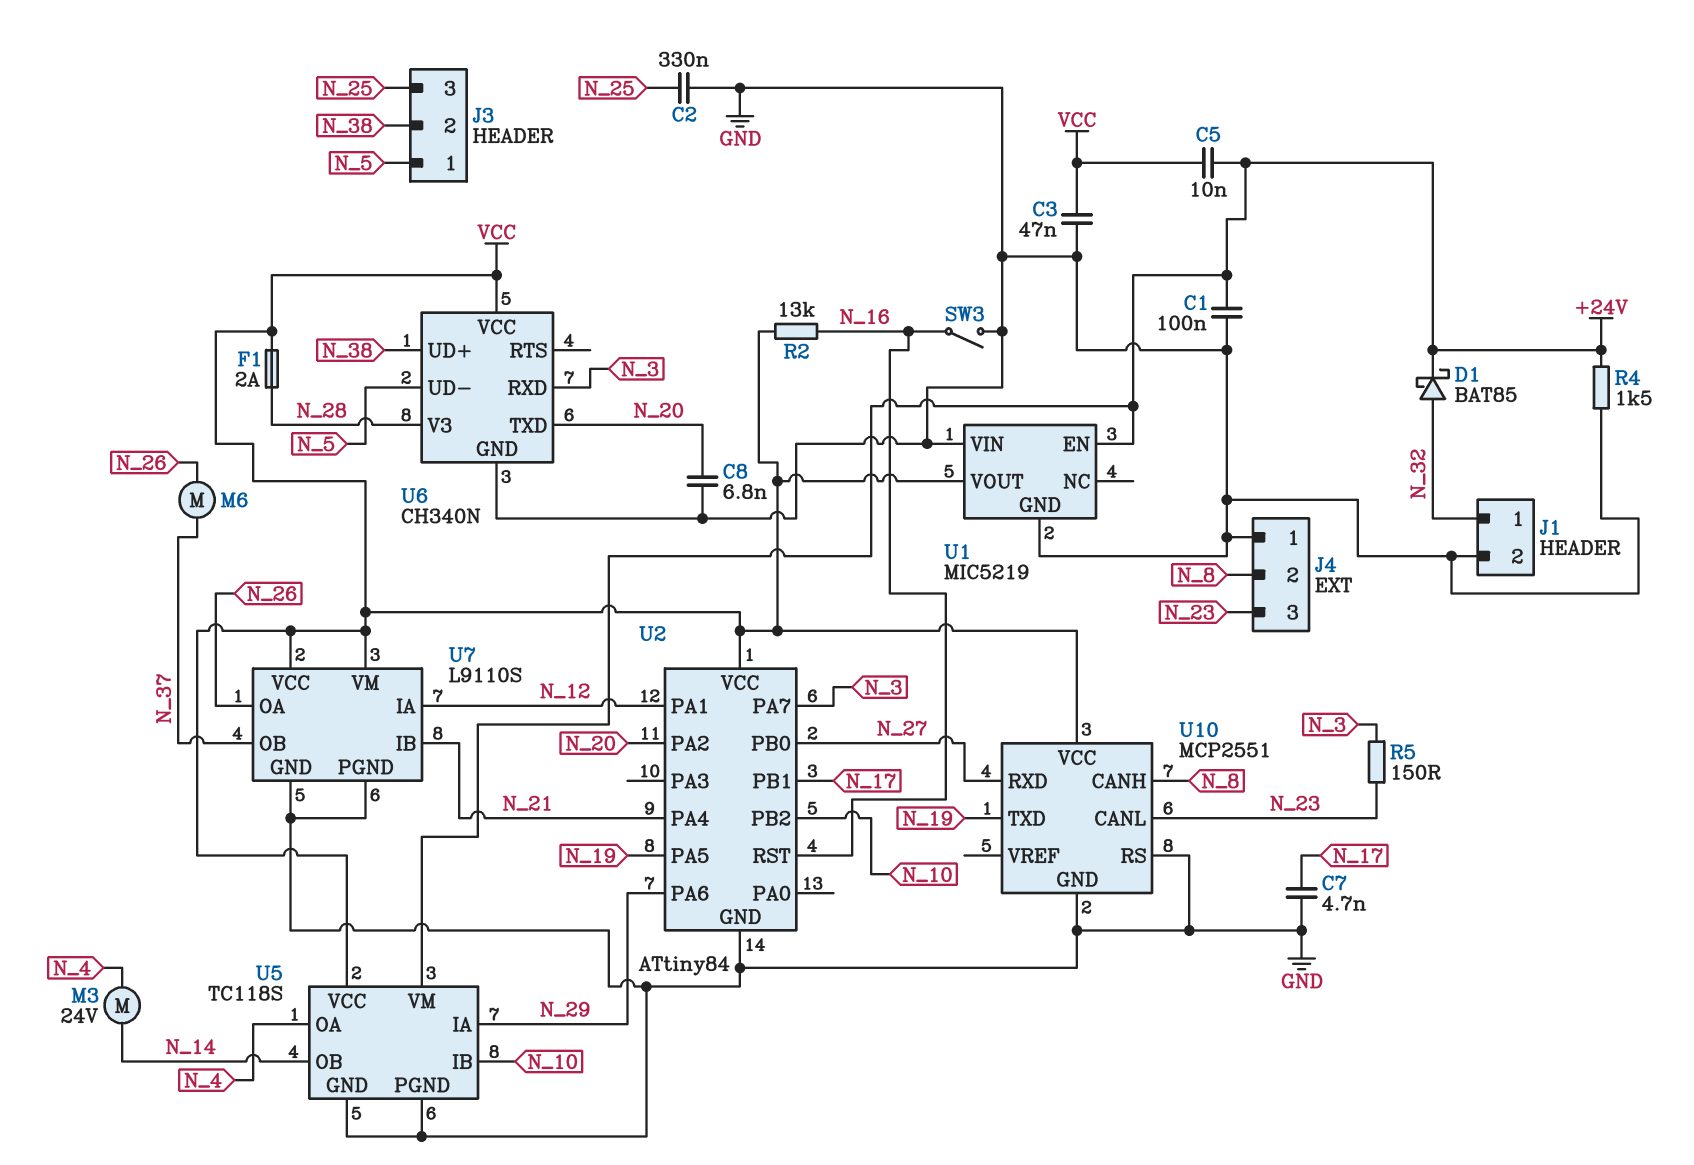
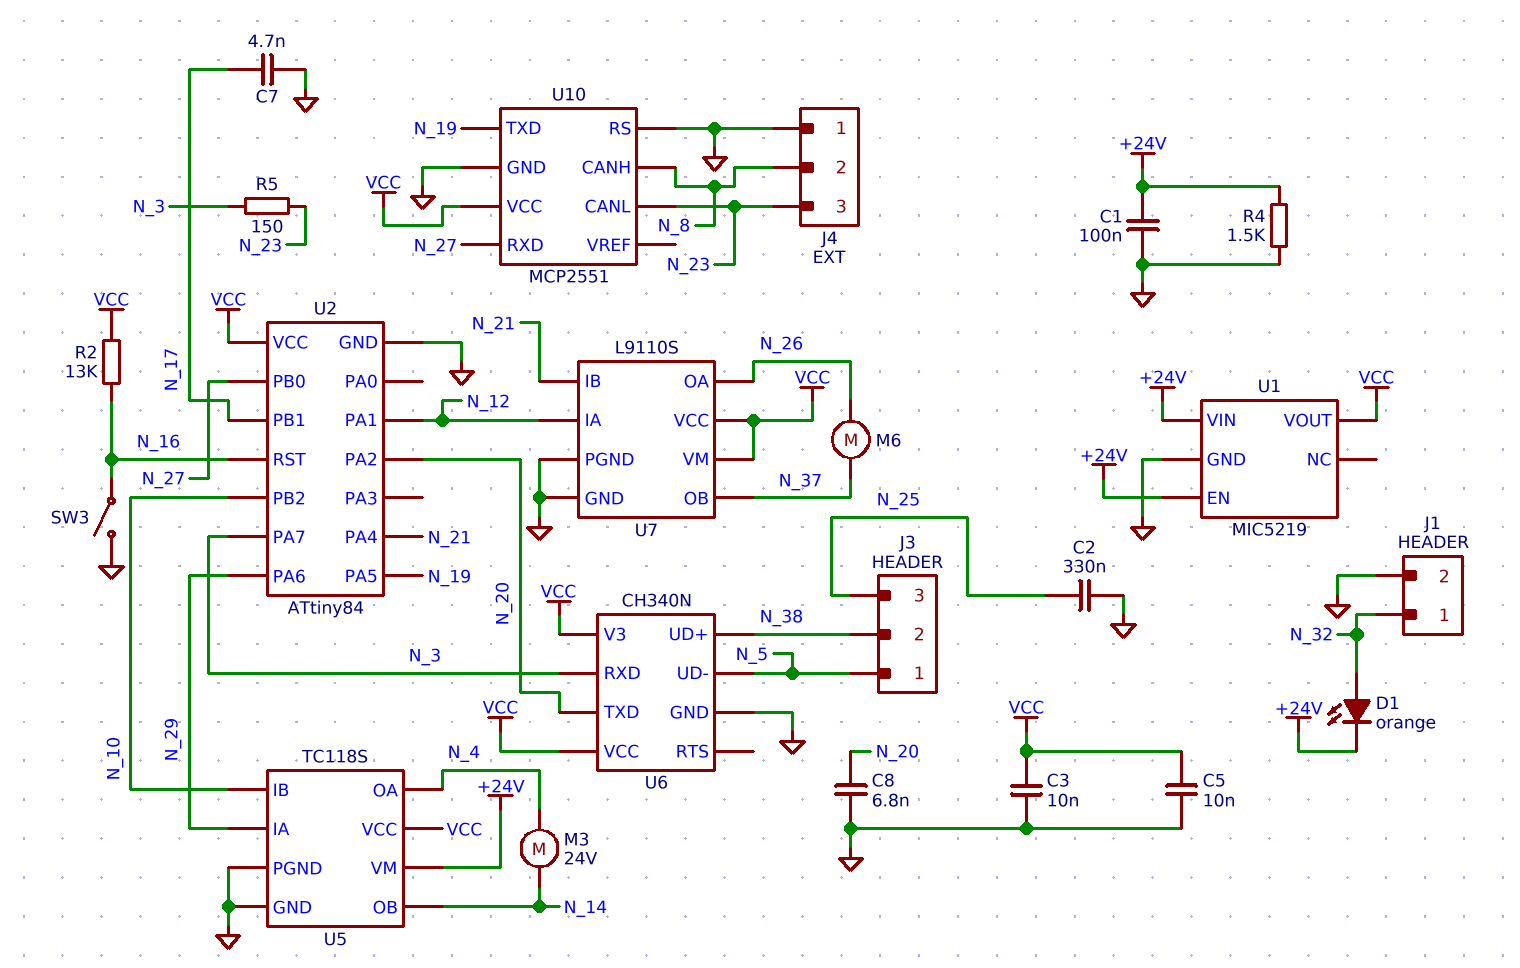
C3: 47nF (GND, VCC) -> 10nF (GND, VCC)
C5: 10nF (+24V, VCC) -> 10nF (GND, VCC)
D1: schottky BAT85 (A N_32, K +24V) -> LED orange (A N_32, K +24V)
F1: 2A (N_28, VCC) -> none
U1 pin VIN: GND -> +24V
U6 pin V3: N_28 -> VCC

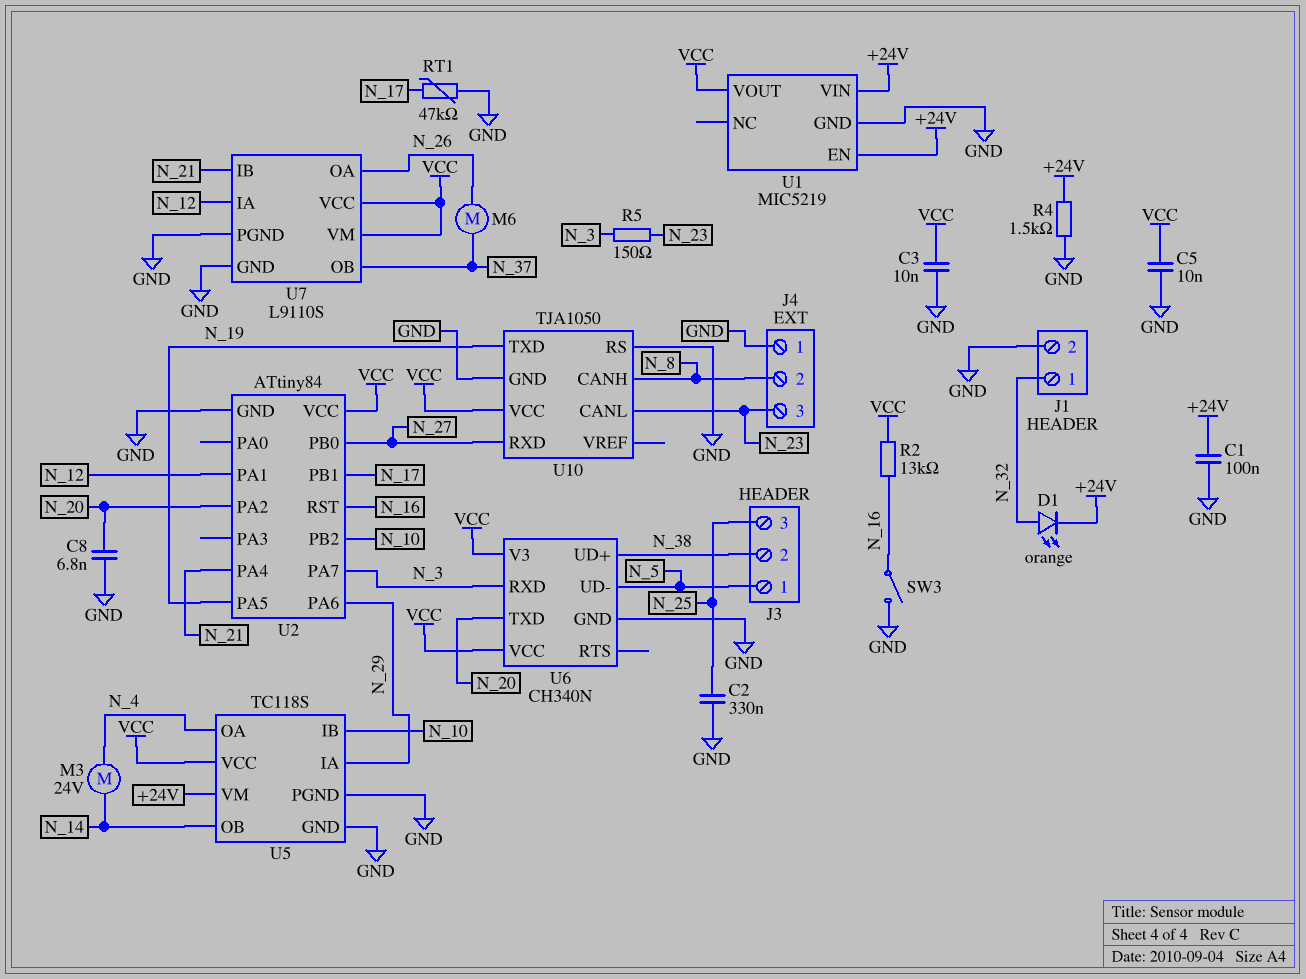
C7: 4.7nF (GND, N_17) -> none
RT1: none -> 47k (GND, N_17)
U10: MCP2551 -> TJA1050

